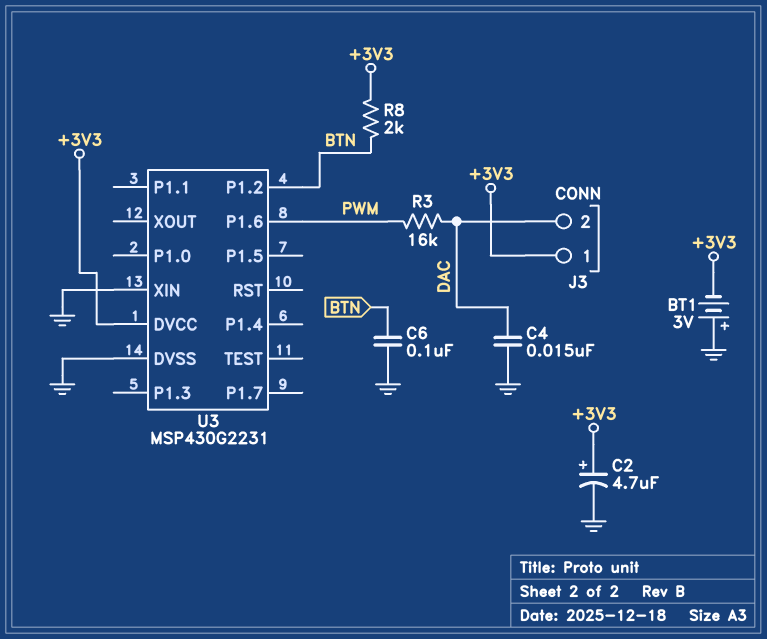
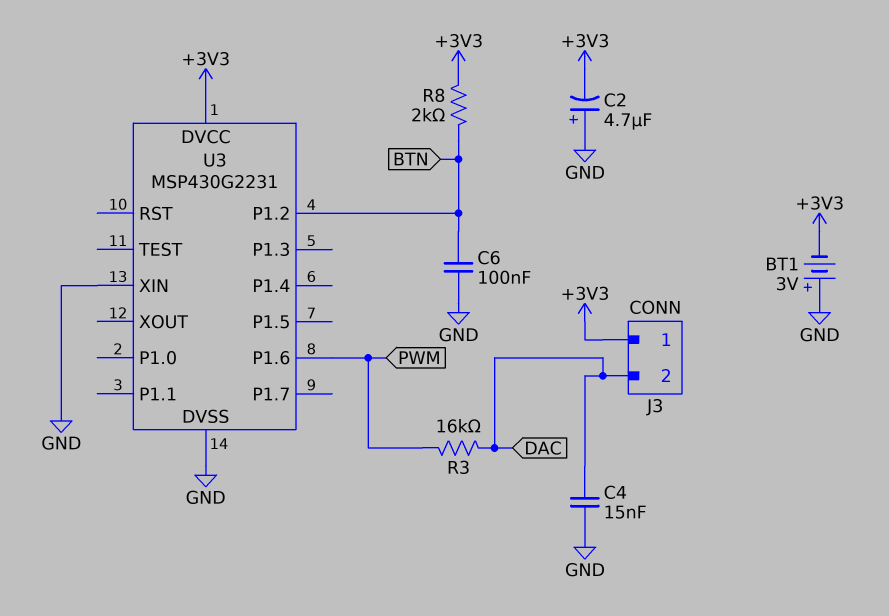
C2: 4.7uF (plus +3V3, minus GND) -> 4.7uF (plus GND, minus +3V3)

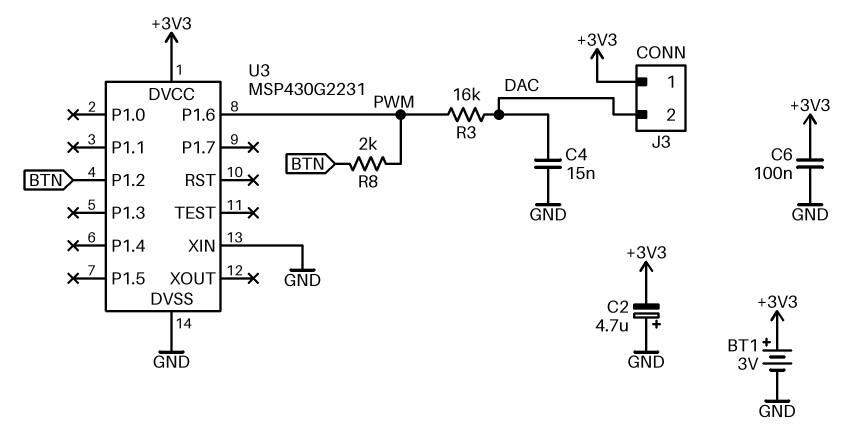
BT1: 3V (plus GND, minus +3V3) -> 3V (plus +3V3, minus GND)
C6: 100nF (BTN, GND) -> 100nF (+3V3, GND)
R8: 2k (+3V3, BTN) -> 2k (BTN, PWM)

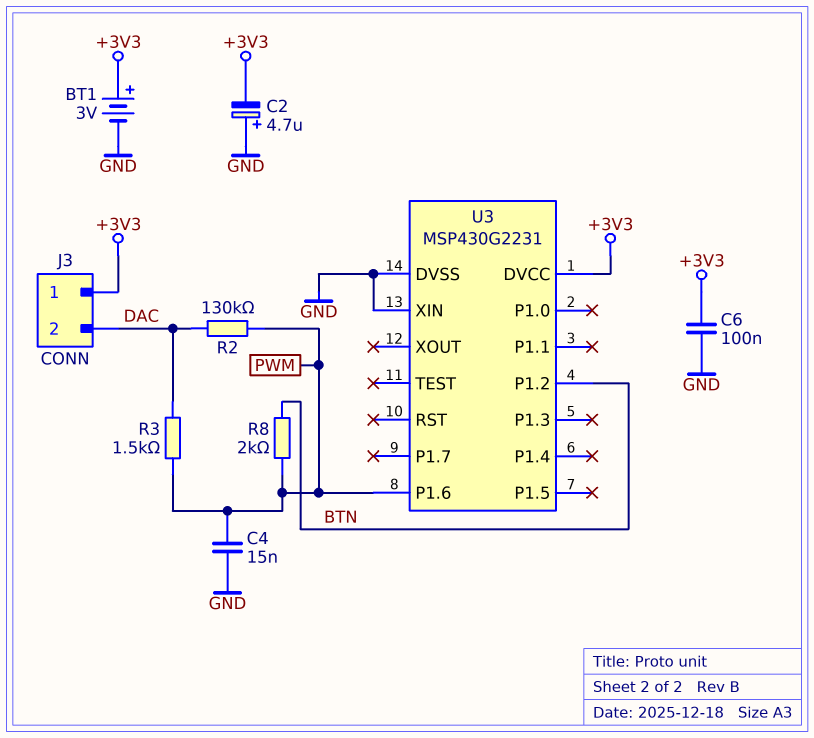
C4: 15nF (DAC, GND) -> 15nF (GND, PWM)
R2: none -> 130k (DAC, PWM)
R3: 16k (DAC, PWM) -> 1.5k (DAC, PWM)

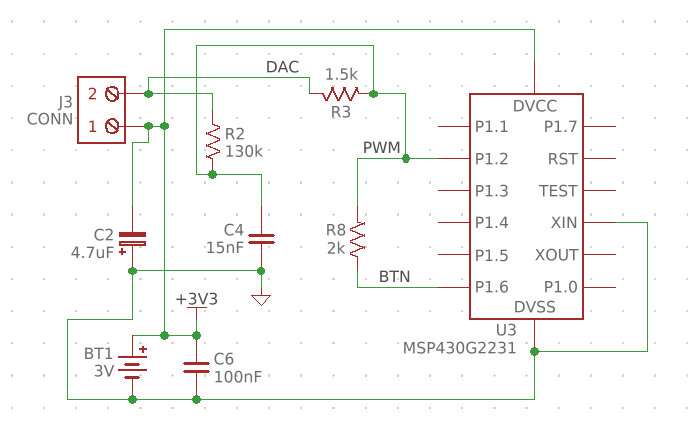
U3 pin P1.2: BTN -> PWM
U3 pin P1.6: PWM -> BTN

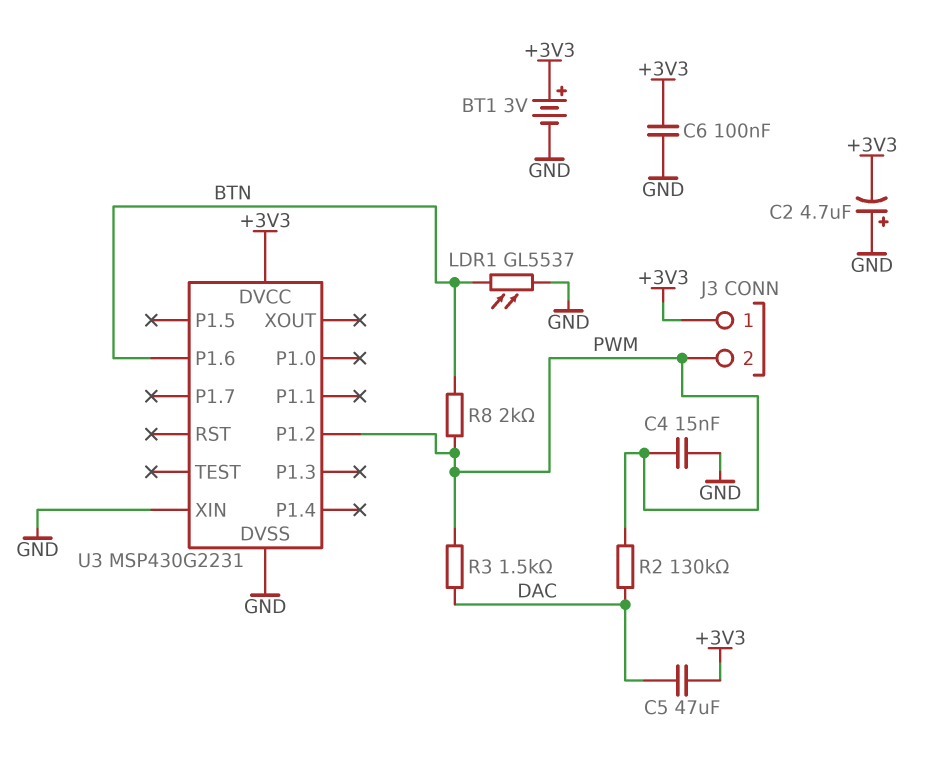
C5: none -> 47uF (+3V3, DAC)
J3 pin 2: DAC -> PWM
LDR1: none -> GL5537 (BTN, GND)

